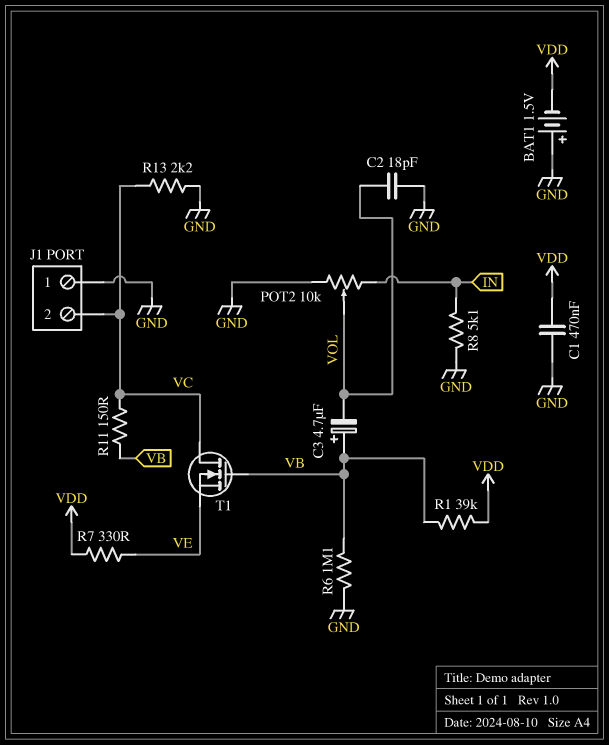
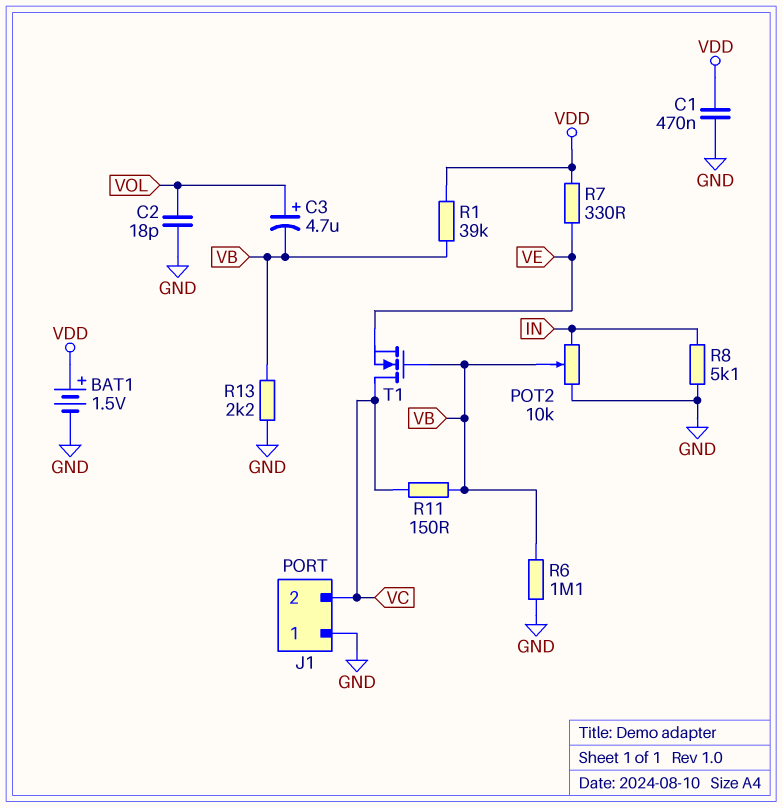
BAT1: 1.5V (plus GND, minus VDD) -> 1.5V (plus VDD, minus GND)
C3: 4.7uF (plus VB, minus VOL) -> 4.7uF (plus VOL, minus VB)
POT2: 10k (GND, IN, wiper VOL) -> 10k (GND, IN, wiper VB)
R13: 2.2k (GND, VC) -> 2.2k (GND, VB)

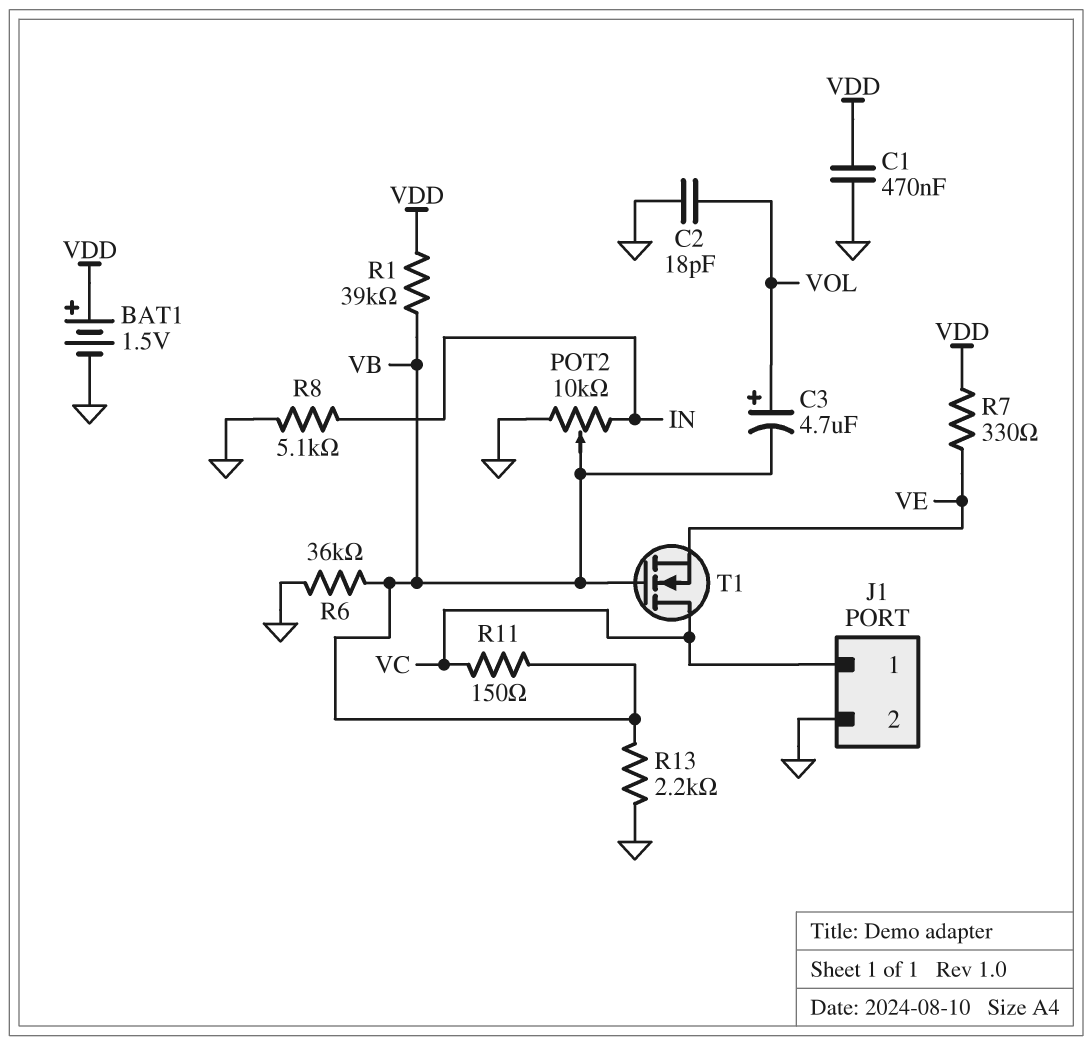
J1 pin 1: GND -> VC
J1 pin 2: VC -> GND
R6: 1.1M (GND, VB) -> 36k (GND, VB)

